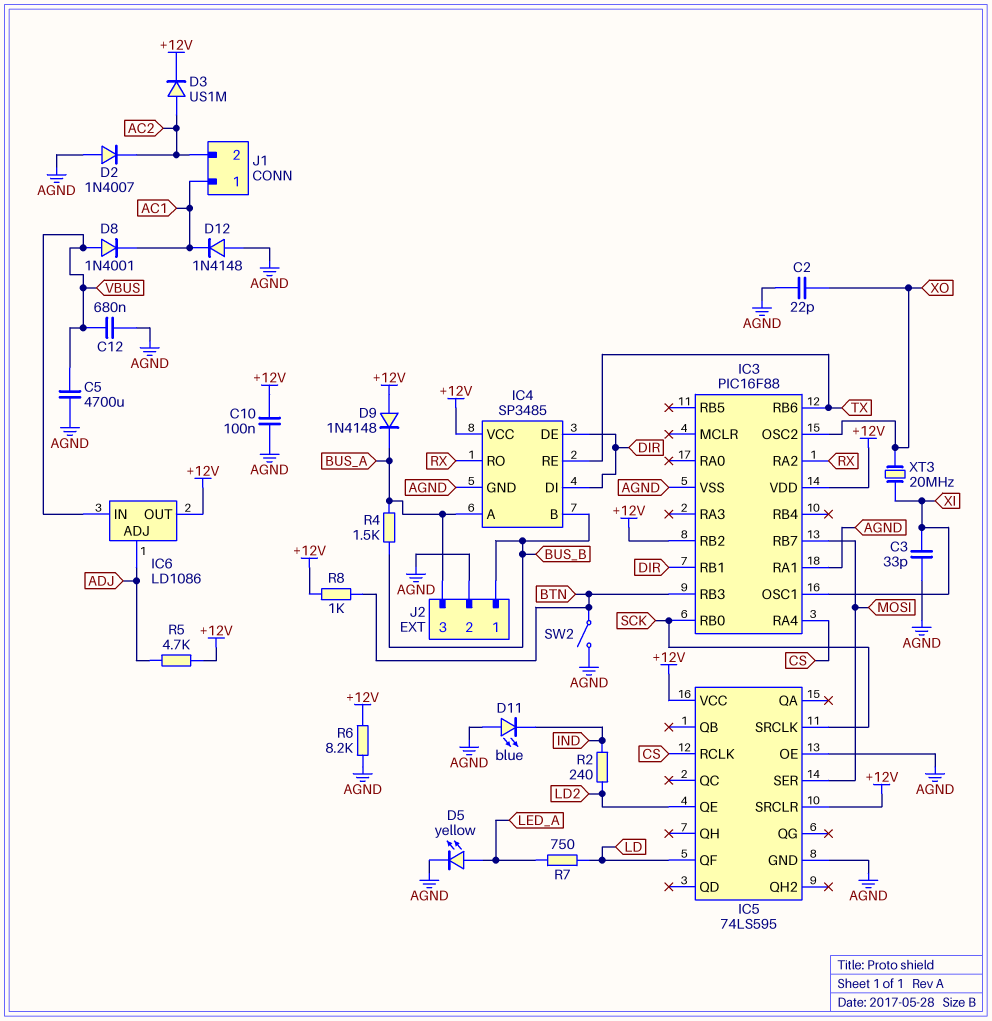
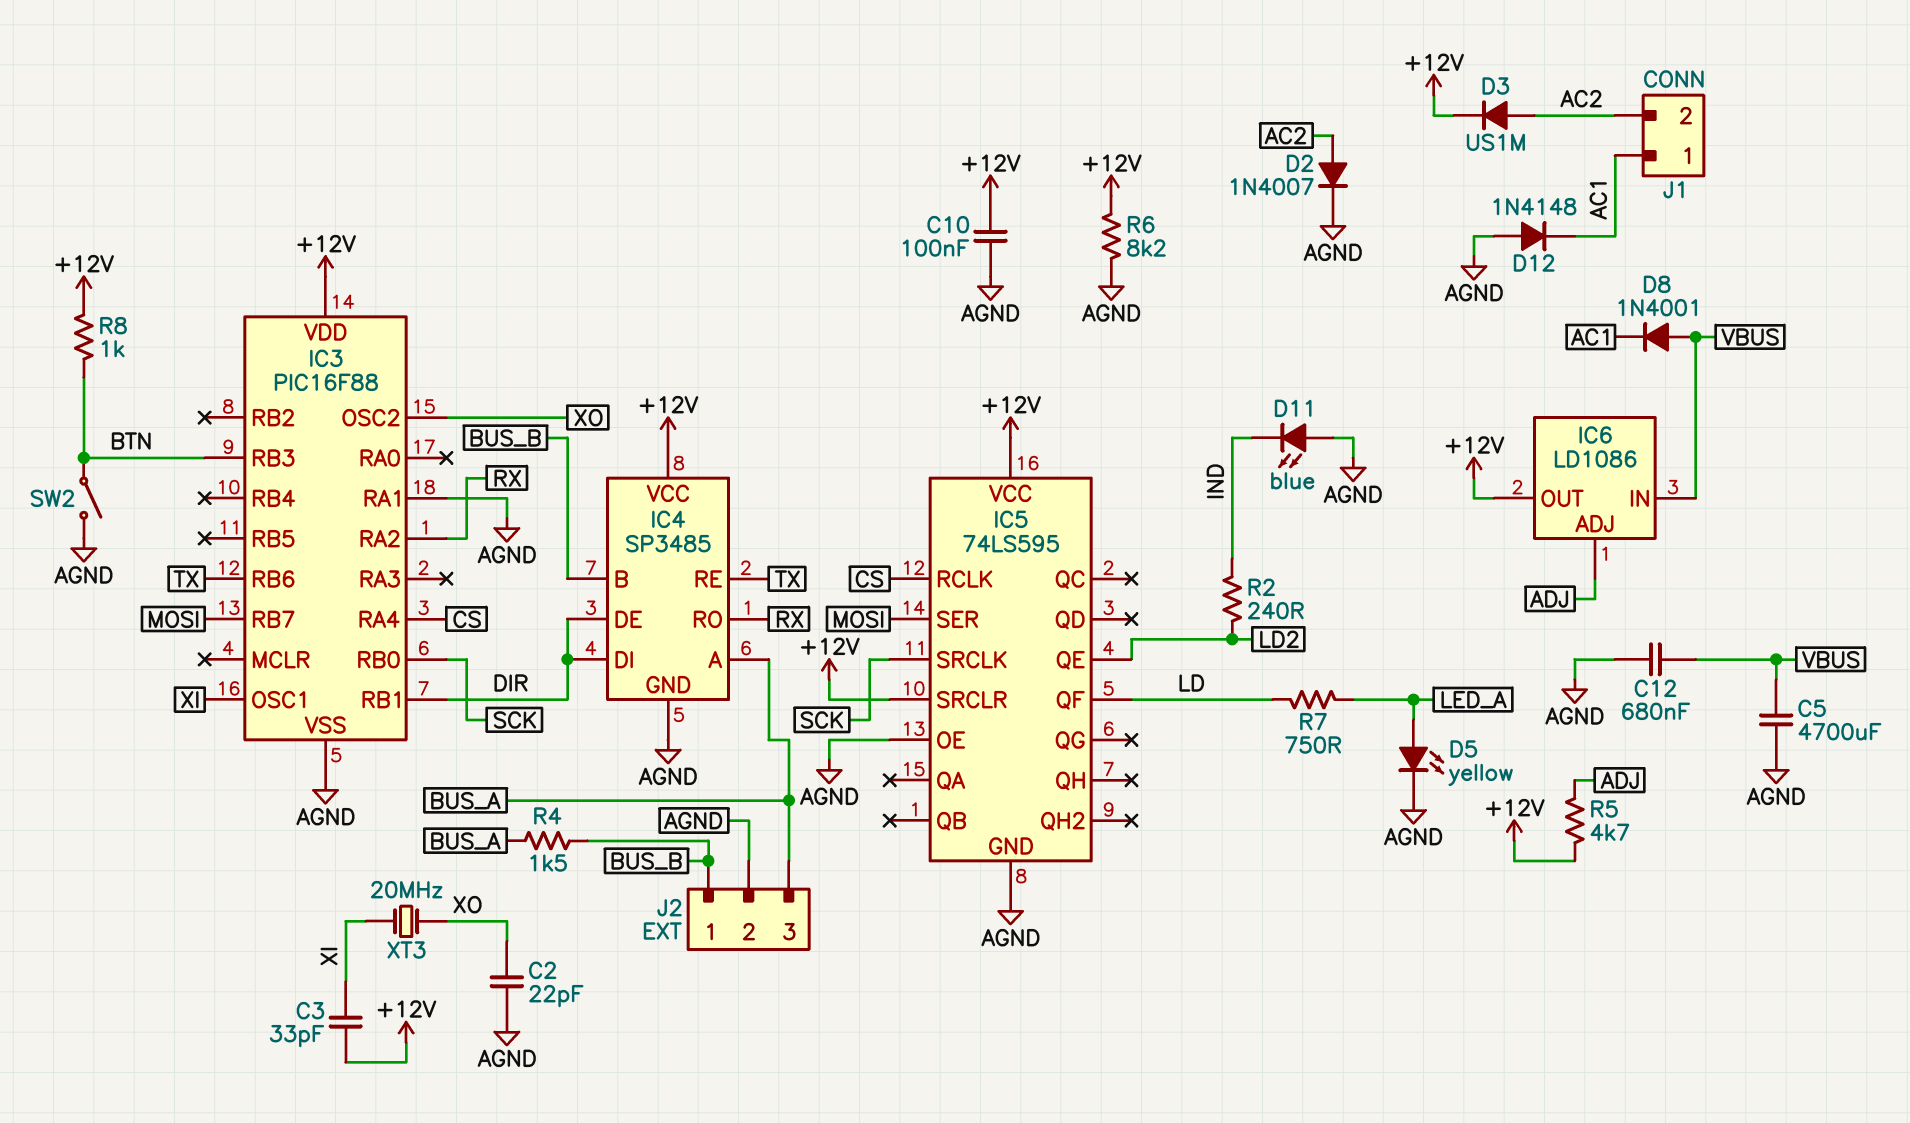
C3: 33pF (AGND, XI) -> 33pF (+12V, XI)
D2: diode 1N4007 (A AGND, K AC2) -> diode 1N4007 (A AC2, K AGND)
D9: diode 1N4148 (A +12V, K BUS_A) -> none
IC3 pin RB2: +12V -> none

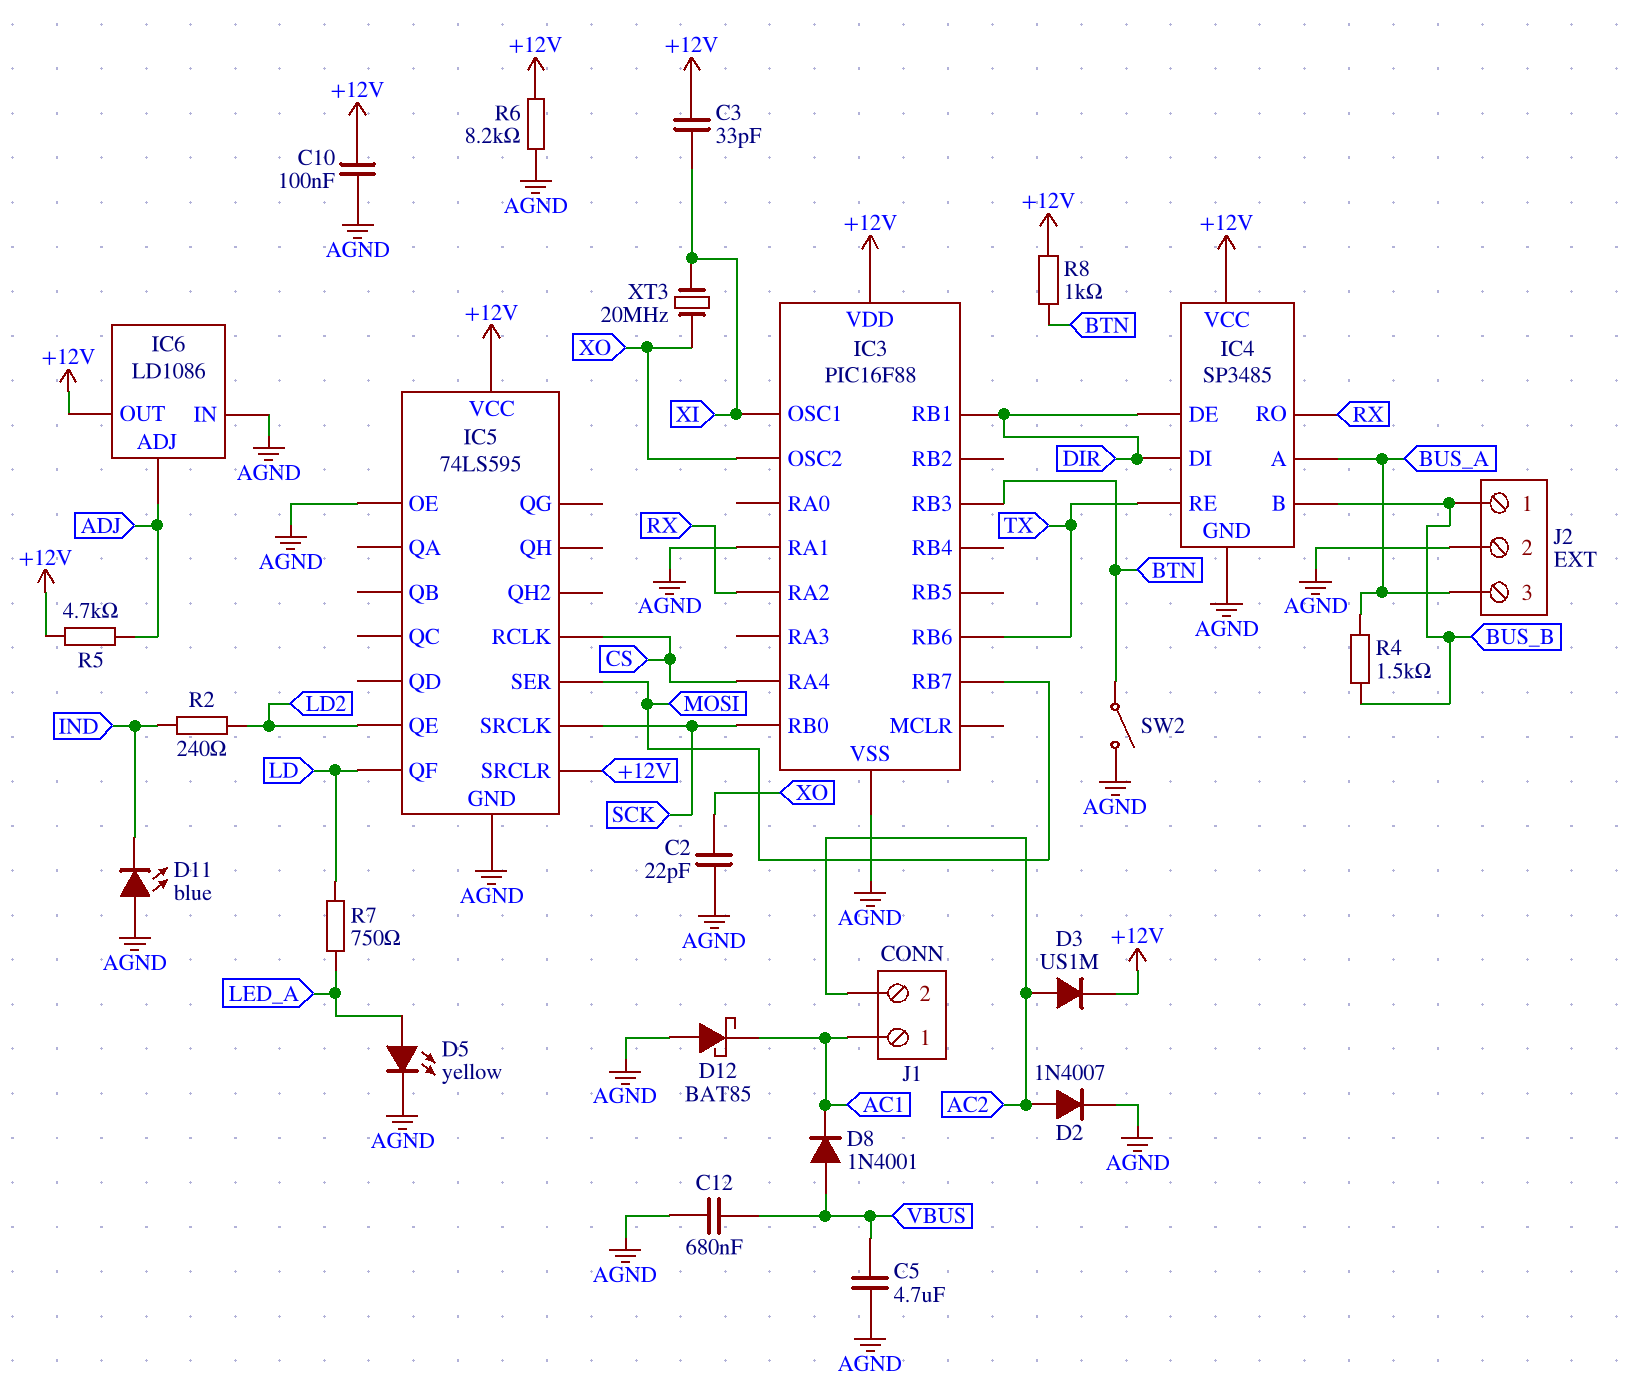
C5: 4700uF (AGND, VBUS) -> 4.7uF (AGND, VBUS)
D12: diode 1N4148 (A AGND, K AC1) -> schottky BAT85 (A AGND, K AC1)
IC6 pin IN: VBUS -> AGND

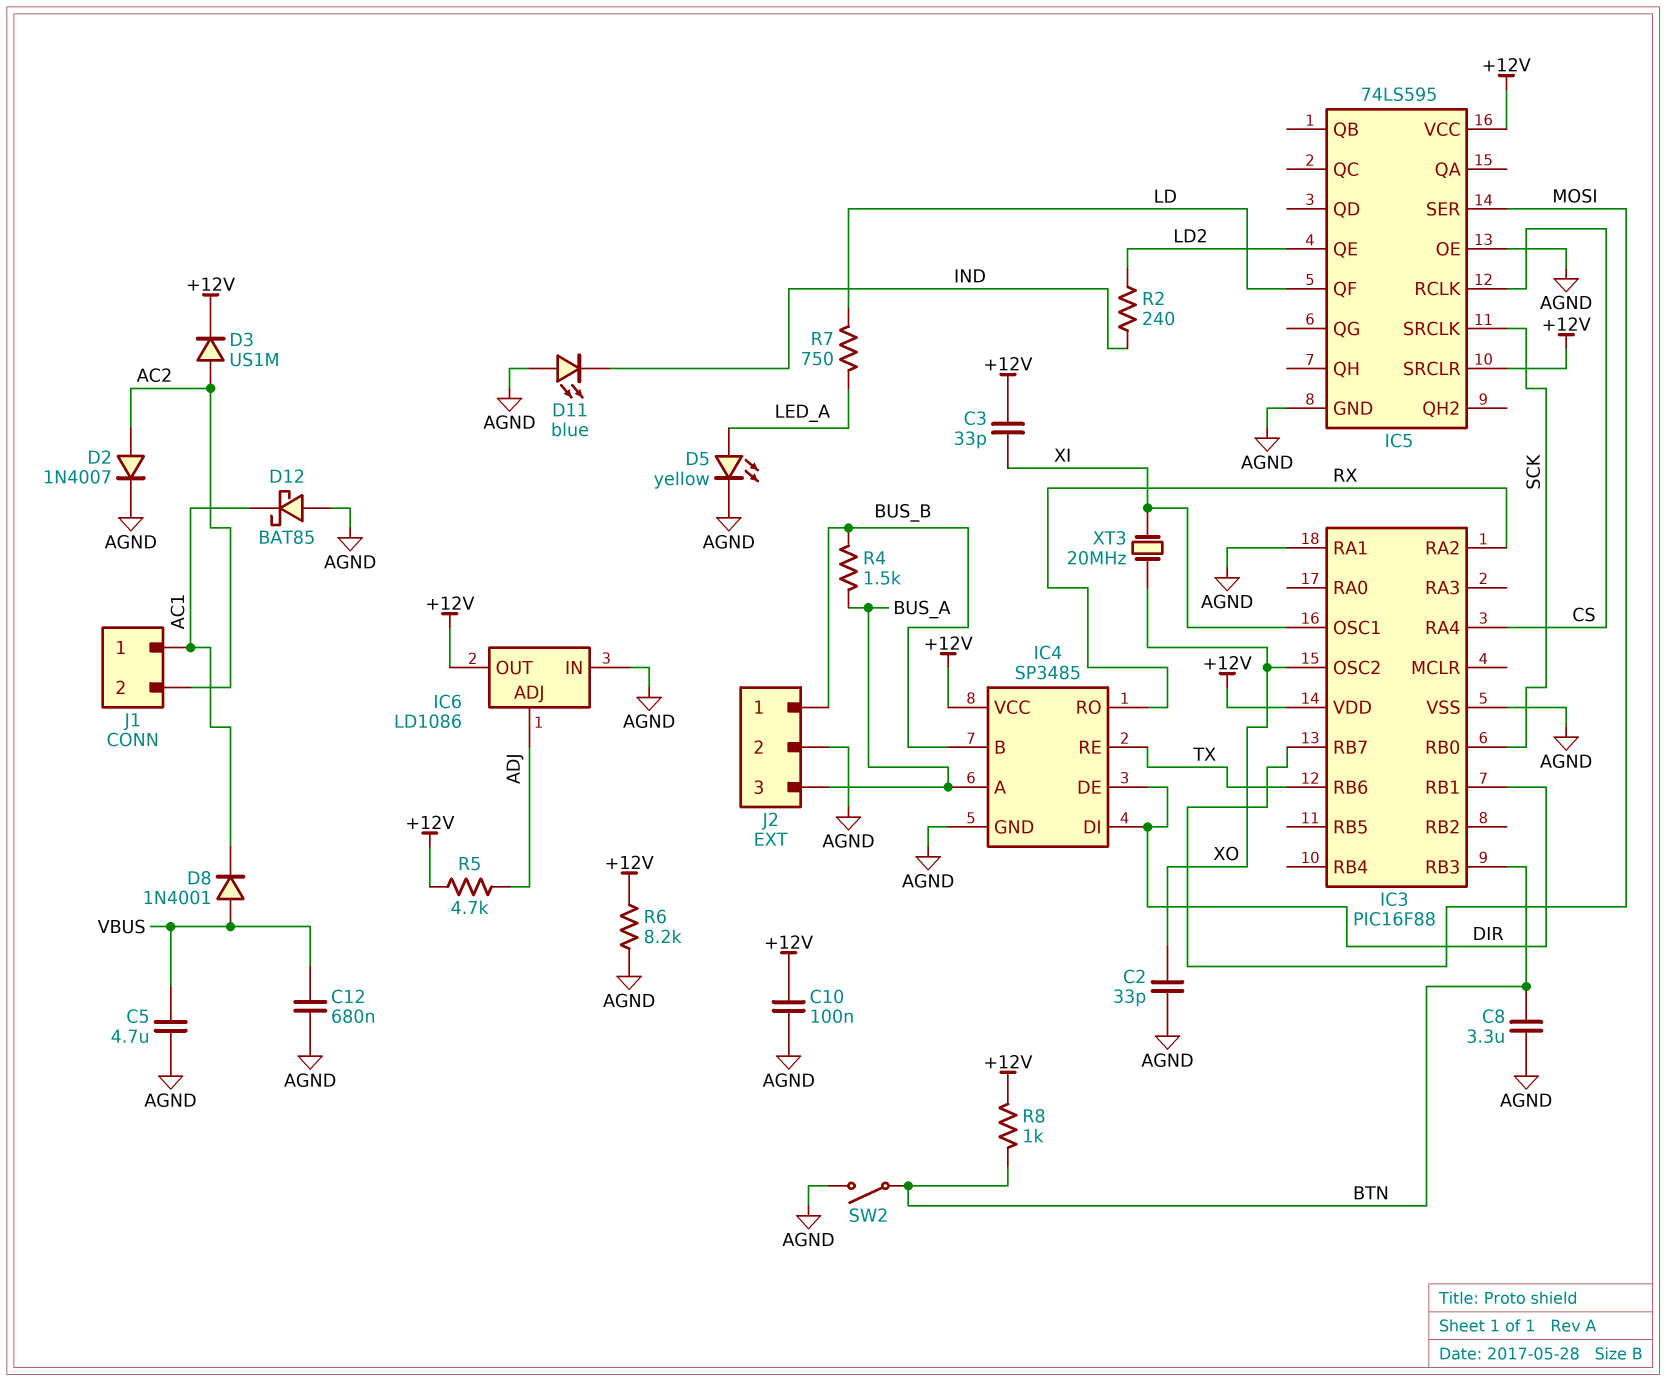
C2: 22pF (AGND, XO) -> 33pF (AGND, XO)
C8: none -> 3.3uF (AGND, BTN)

